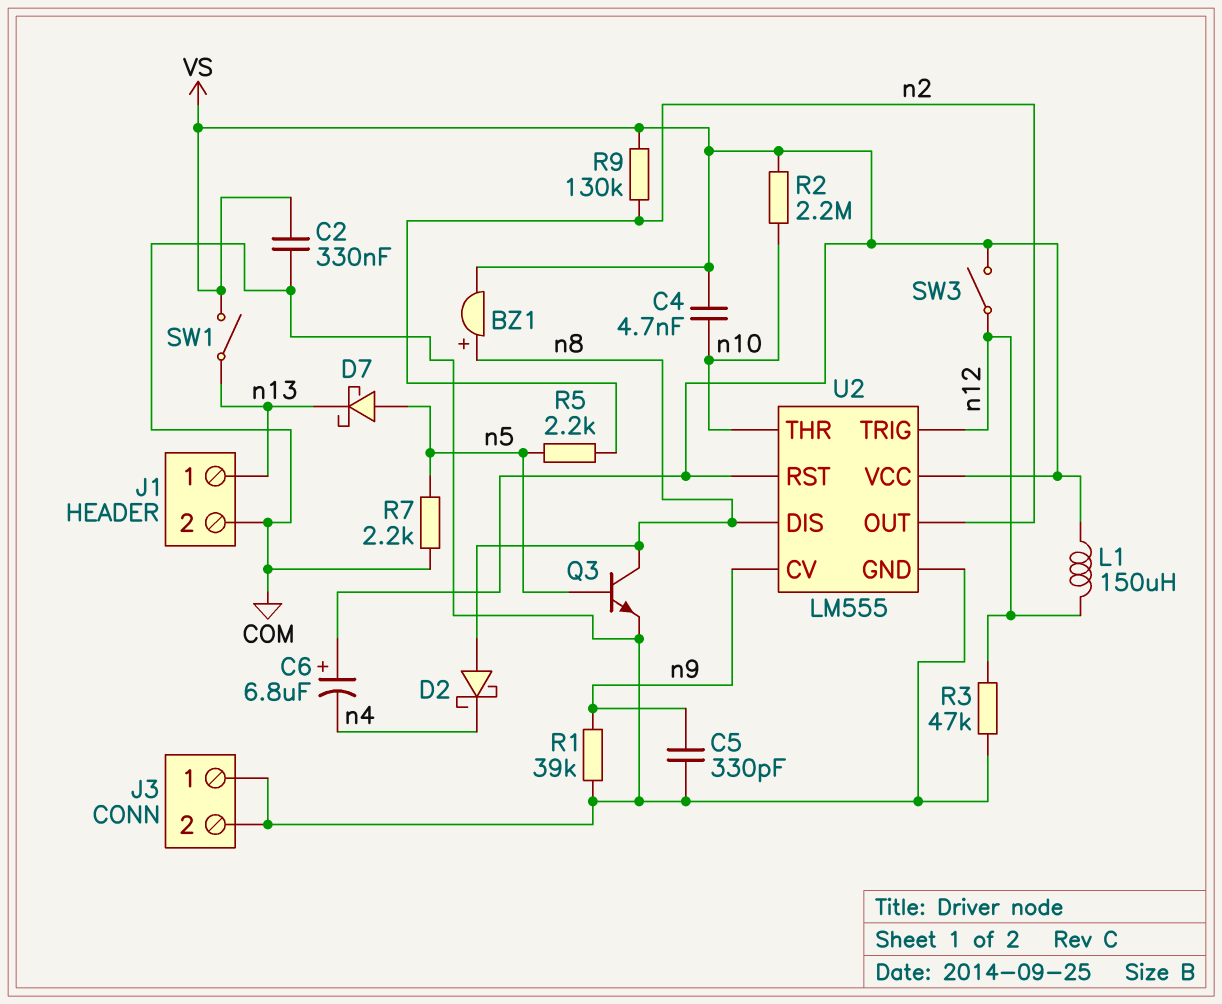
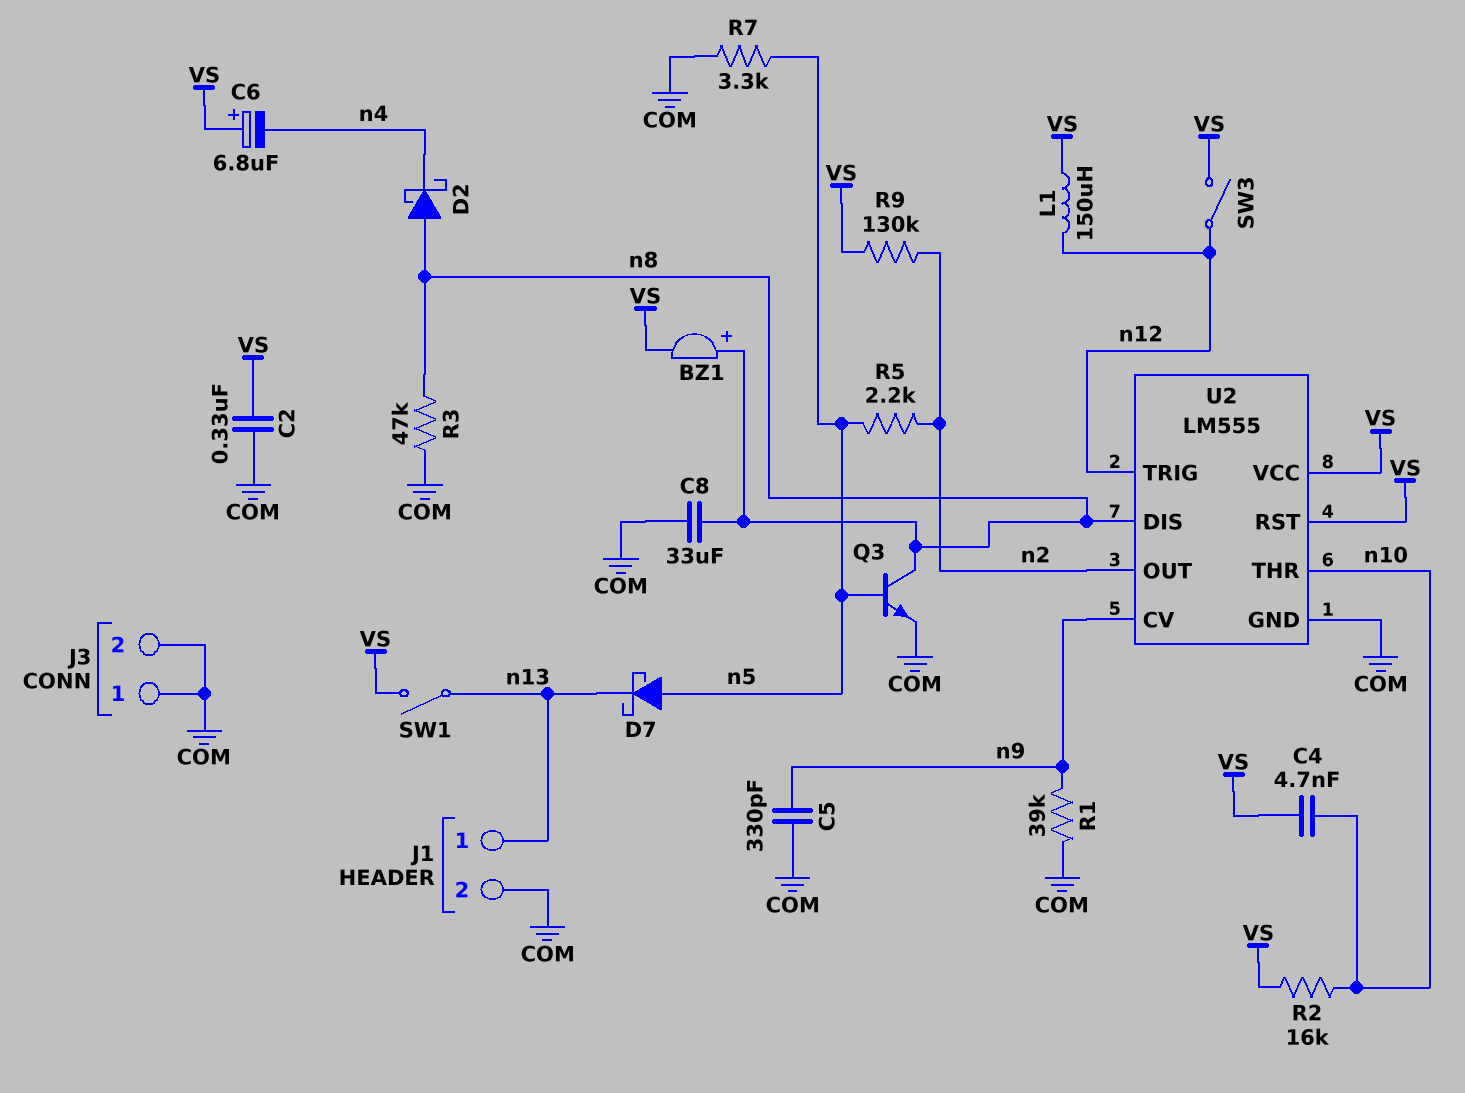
C8: none -> 33uF (COM, n8)
R2: 2.2M (VS, n10) -> 16k (VS, n10)
R3: 47k (COM, n12) -> 47k (COM, n8)
R7: 2.2k (COM, n5) -> 3.3k (COM, n5)

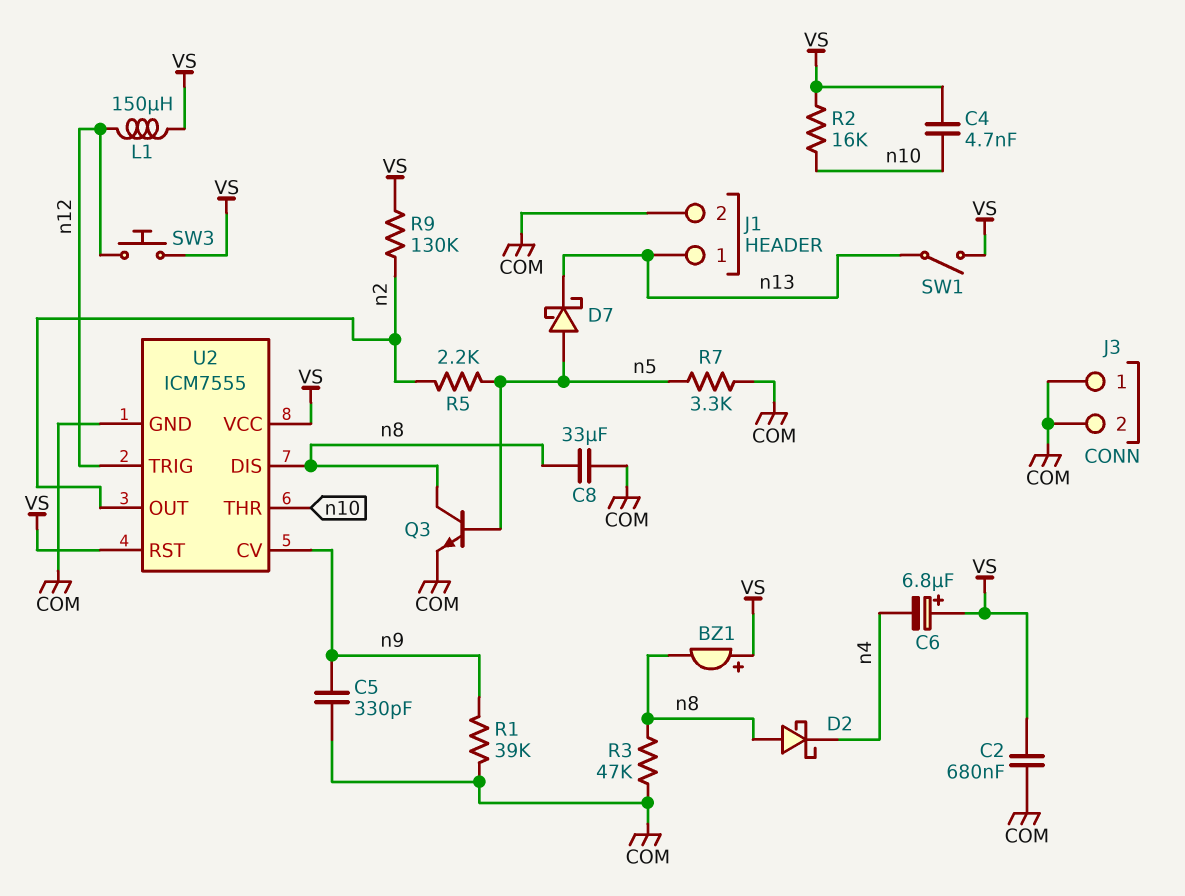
BZ1: buzzer (plus n8, minus VS) -> buzzer (plus VS, minus n8)
C2: 330nF (COM, VS) -> 680nF (COM, VS)
SW3: switch (VS, n12) -> button (VS, n12)
U2: LM555 -> ICM7555

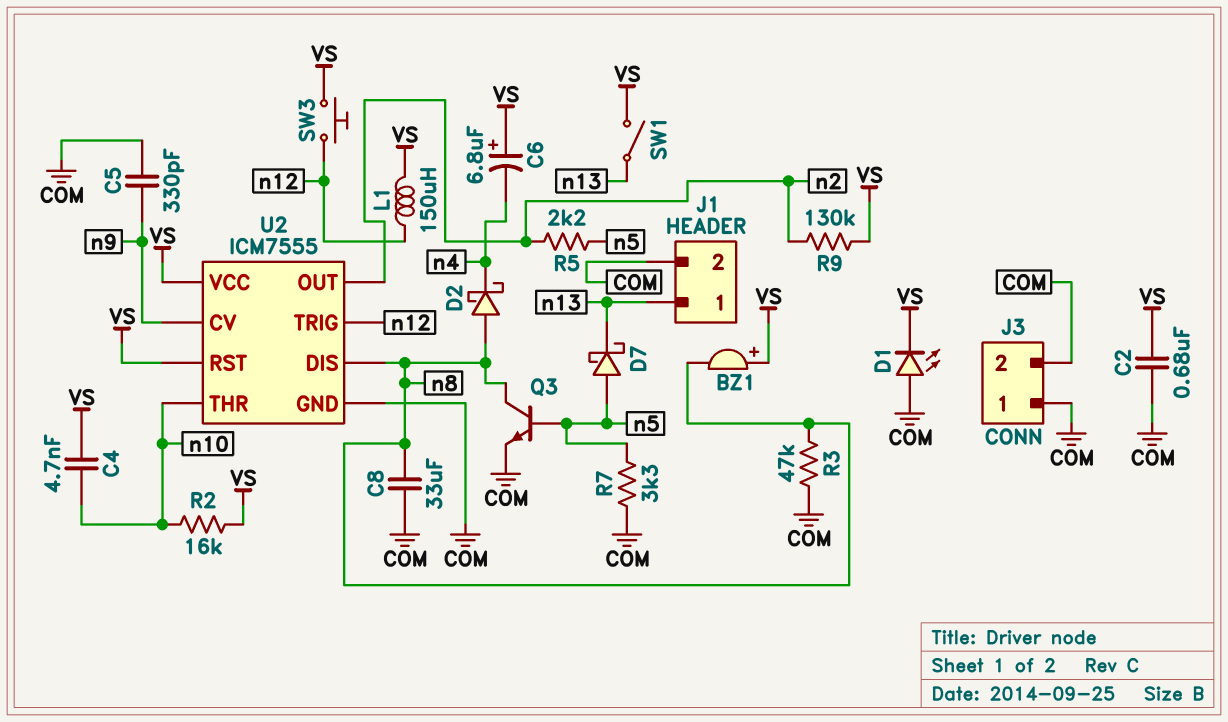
D1: none -> LED (A COM, K VS)
R1: 39k (COM, n9) -> none

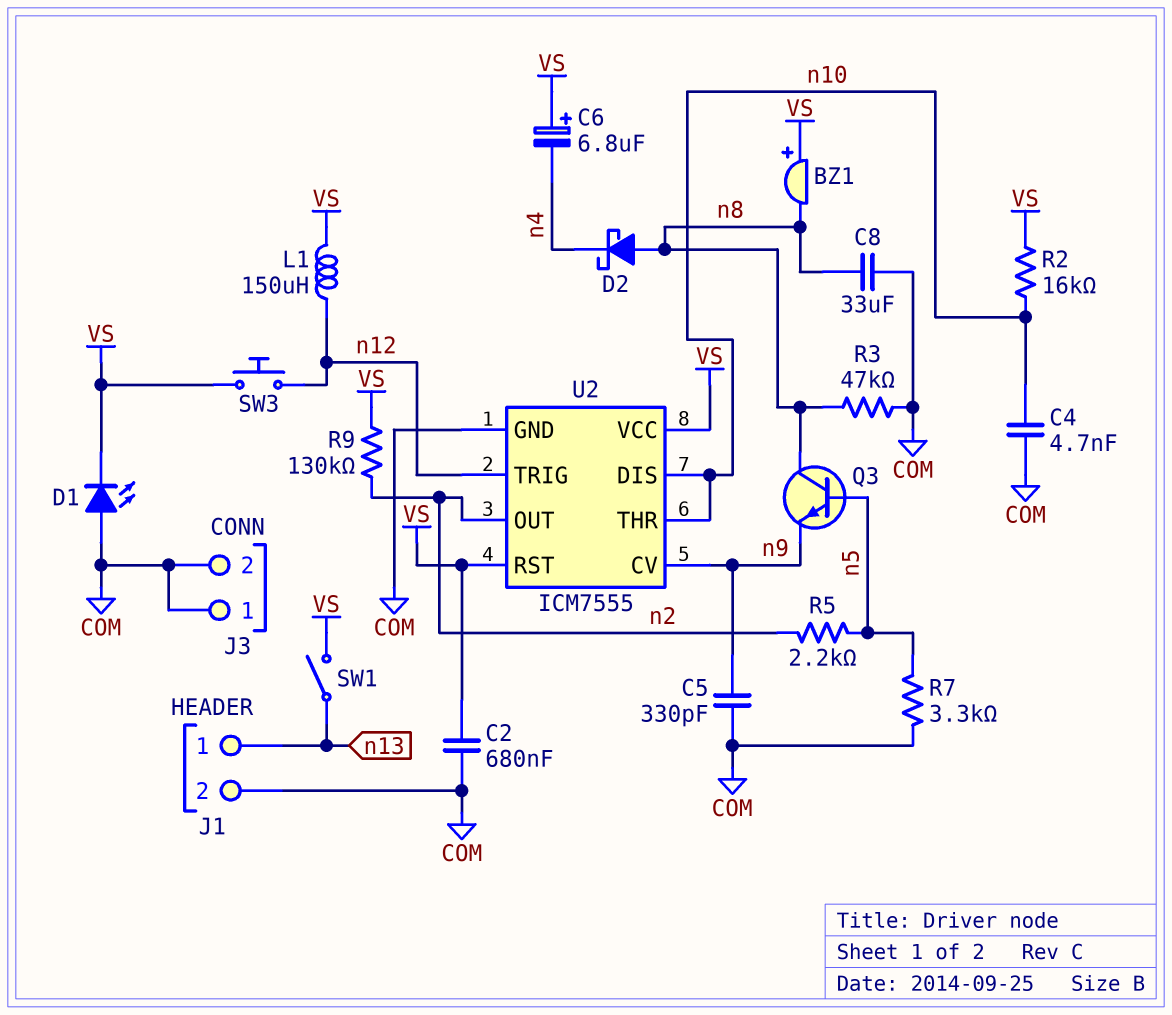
C4: 4.7nF (VS, n10) -> 4.7nF (COM, n10)
D7: schottky (A n5, K n13) -> none
Q3: NPN (B n5, C n8, E COM) -> NPN (B n5, C n8, E n9)
U2 pin DIS: n8 -> n10

